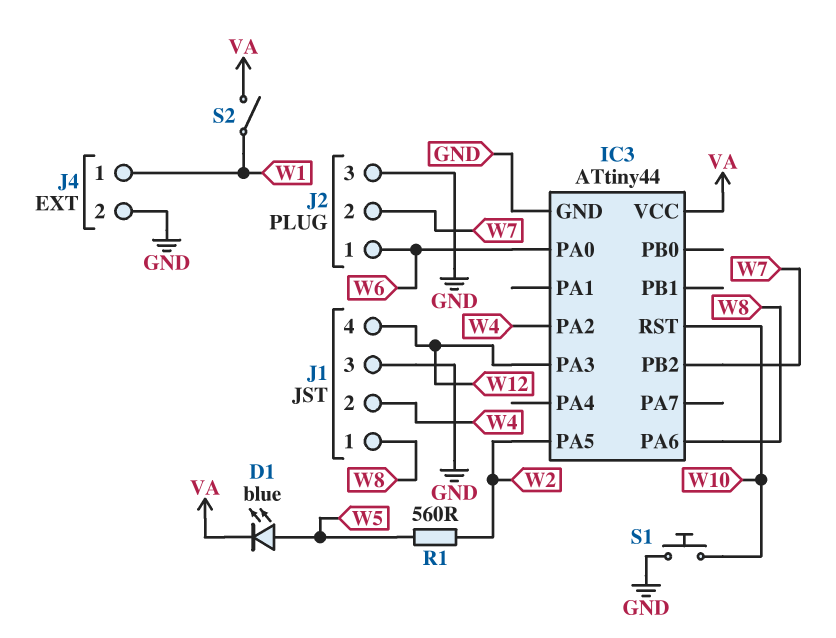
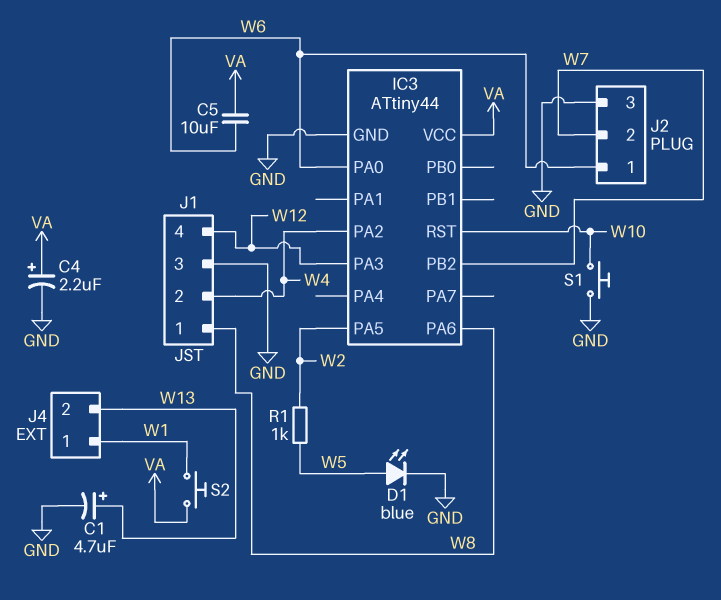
C1: none -> 4.7uF (plus W13, minus GND)
C4: none -> 2.2uF (plus VA, minus GND)
C5: none -> 10uF (VA, W6)
D1: LED blue (A W5, K VA) -> LED blue (A W5, K GND)
J4 pin 2: GND -> W13
R1: 560 (W2, W5) -> 1k (W2, W5)
S2: switch (VA, W1) -> button (VA, W1)

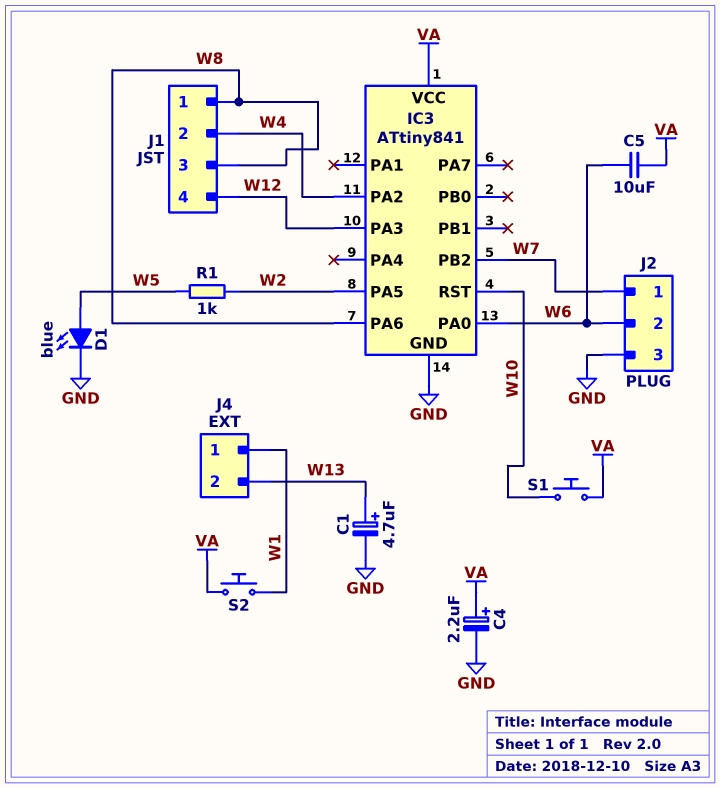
IC3: ATtiny44 -> ATtiny841
J1 pin 3: GND -> W8
J2 pin 1: W6 -> W7
J2 pin 2: W7 -> W6
S1: button (GND, W10) -> button (VA, W10)

